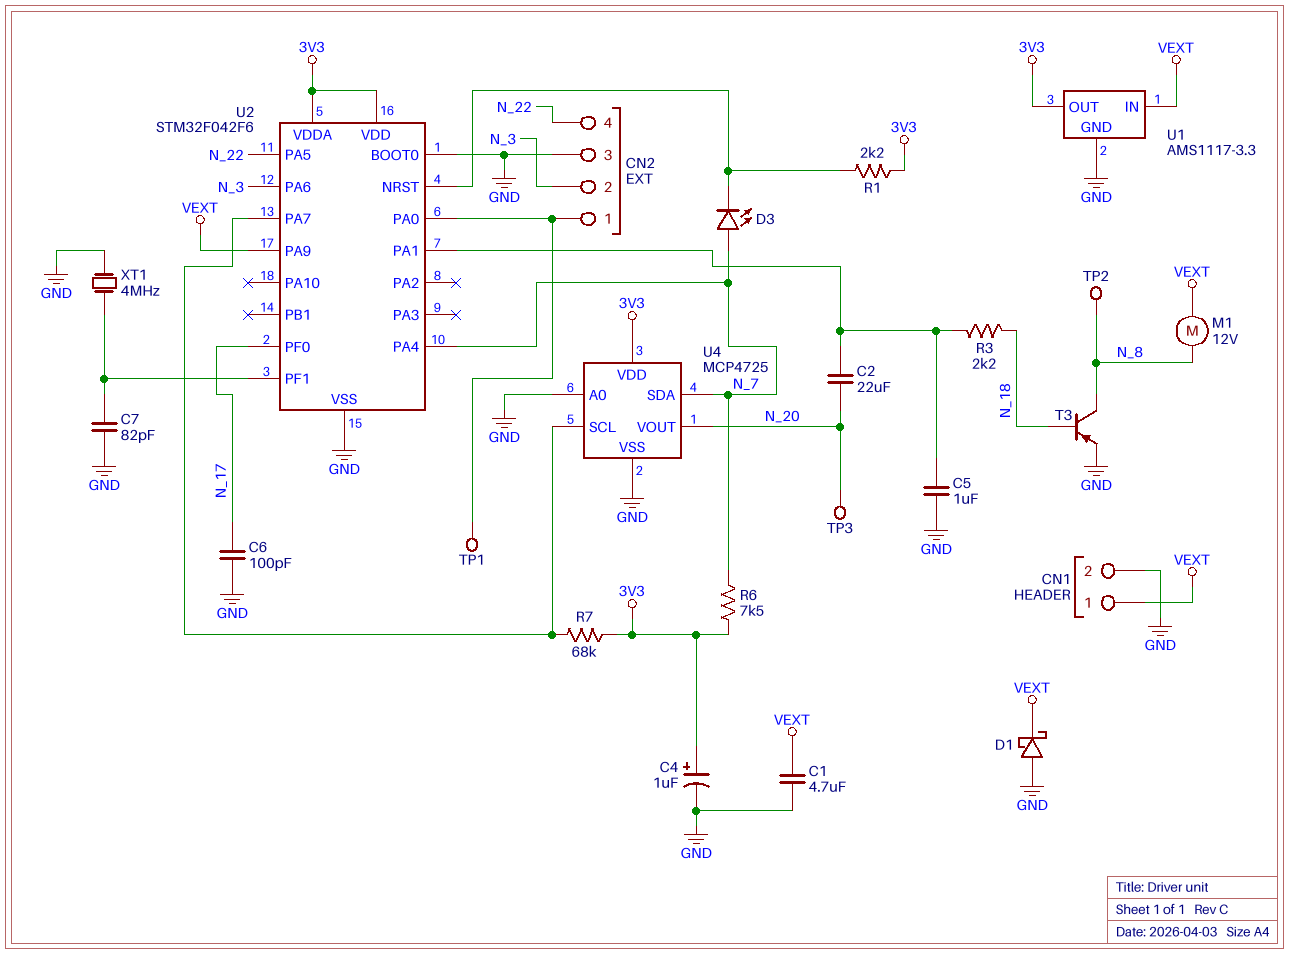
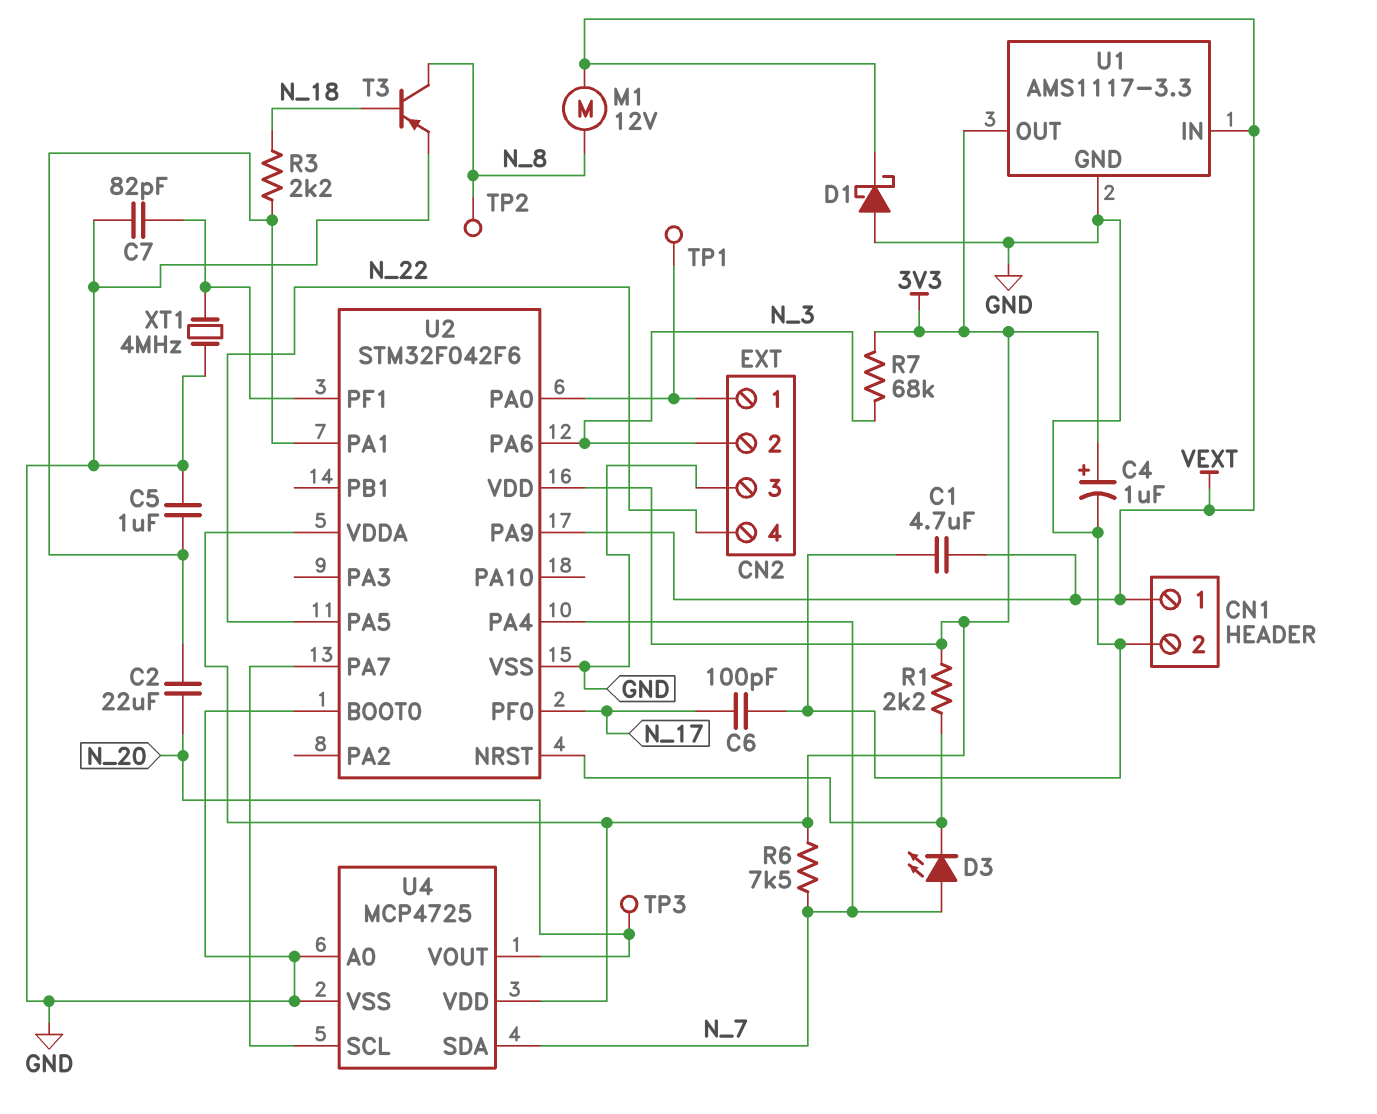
R7: 68k (3V3, U2/PA7) -> 68k (3V3, N_3)

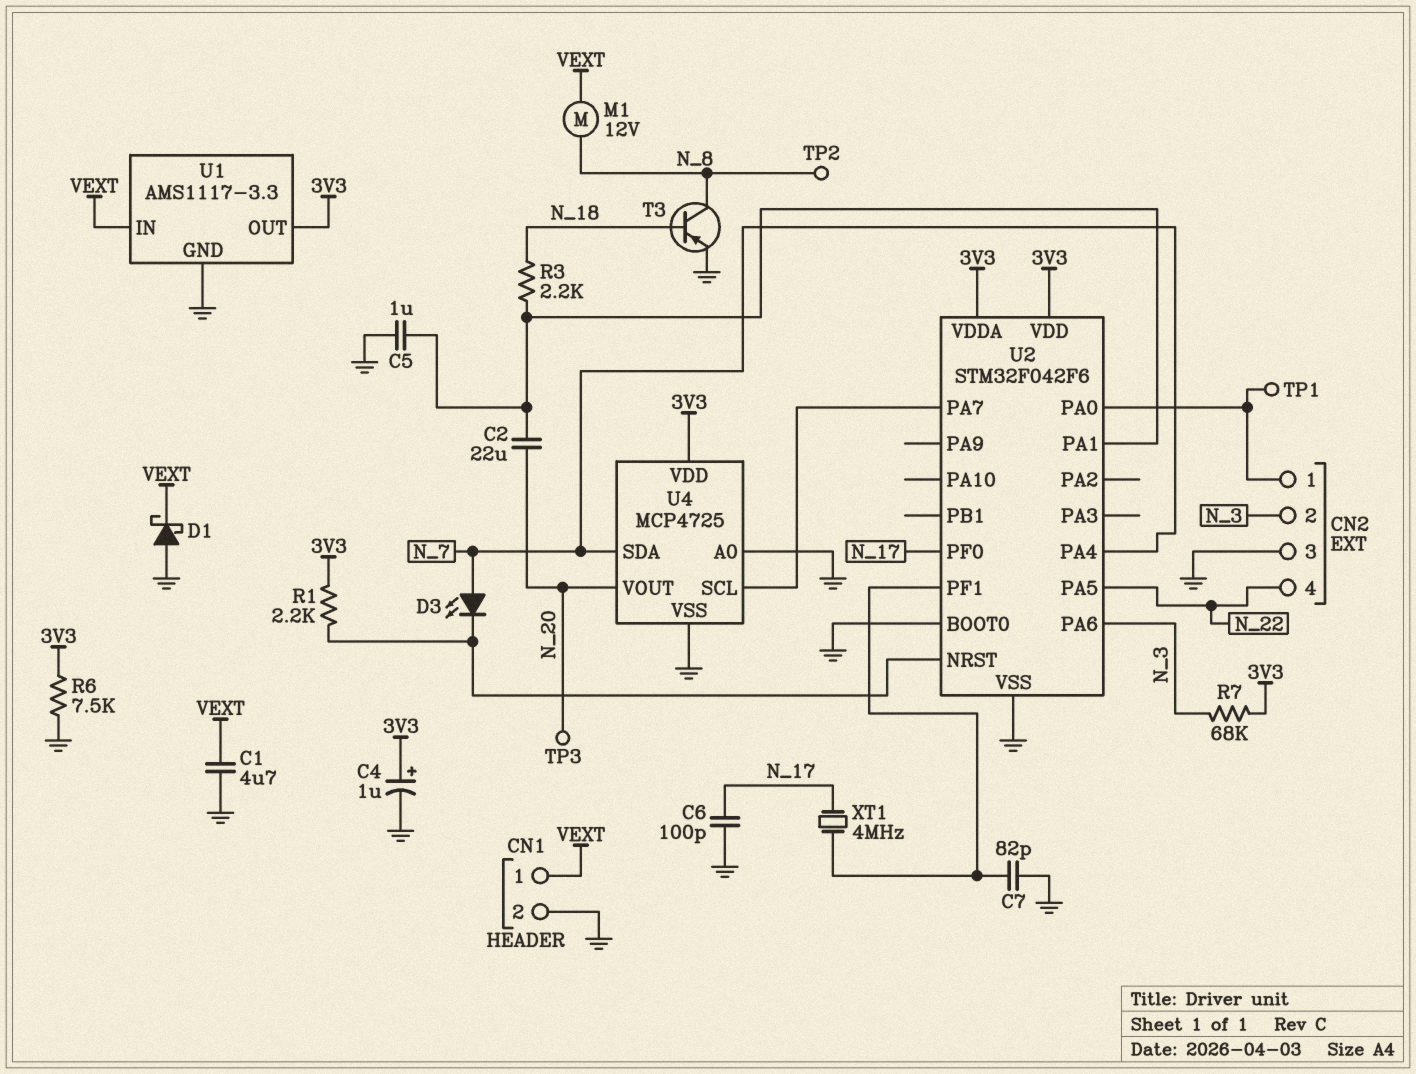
R6: 7.5k (3V3, N_7) -> 7.5k (3V3, GND)
U2 pin PA9: VEXT -> none
XT1: 4MHz (GND, U2/PF1) -> 4MHz (N_17, U2/PF1)

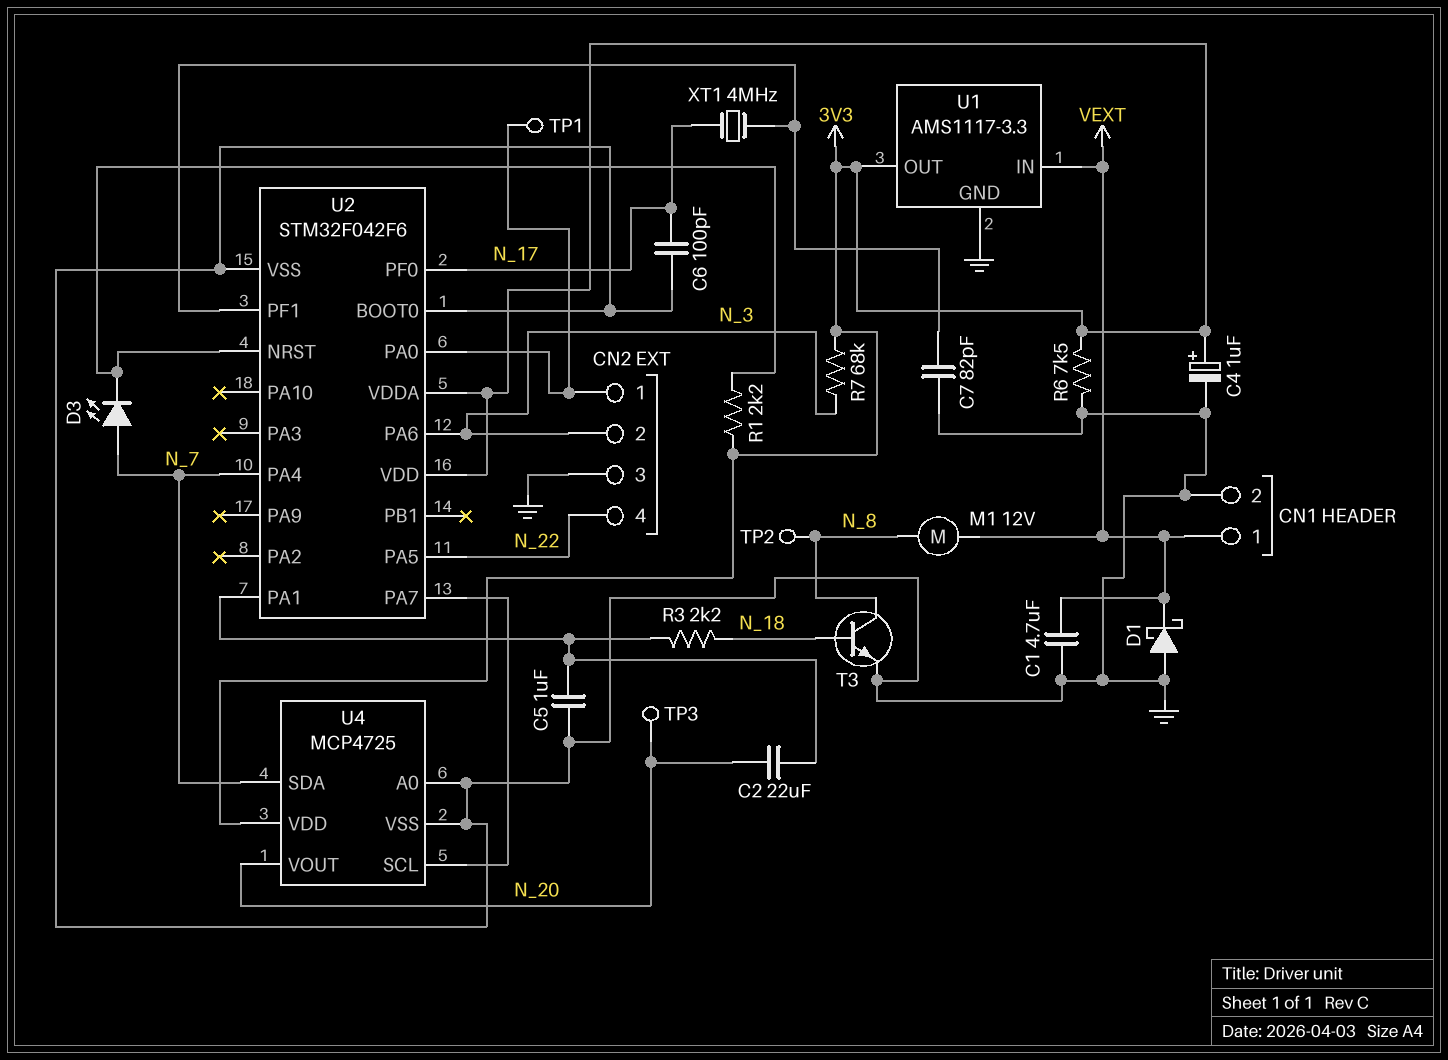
T3: PNP (B N_18, C N_8, E GND) -> NPN (B N_18, C N_8, E GND)

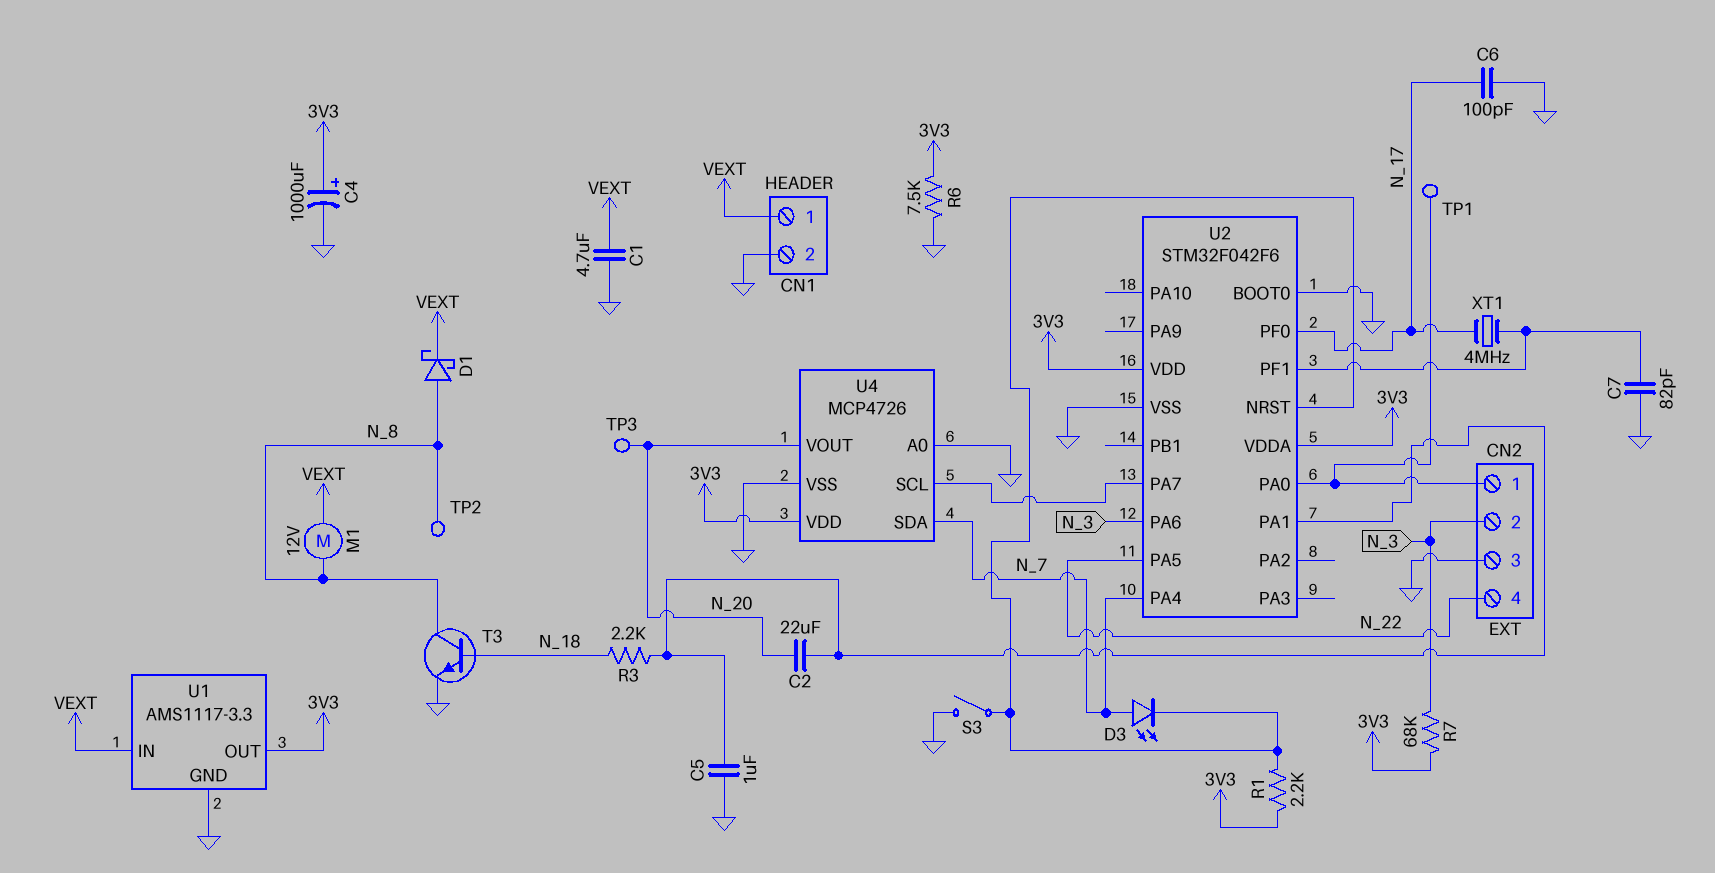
C4: 1uF (plus 3V3, minus GND) -> 1000uF (plus 3V3, minus GND)
D1: schottky (A GND, K VEXT) -> schottky (A N_8, K VEXT)
S3: none -> switch (GND, U2/NRST)
U4: MCP4725 -> MCP4726

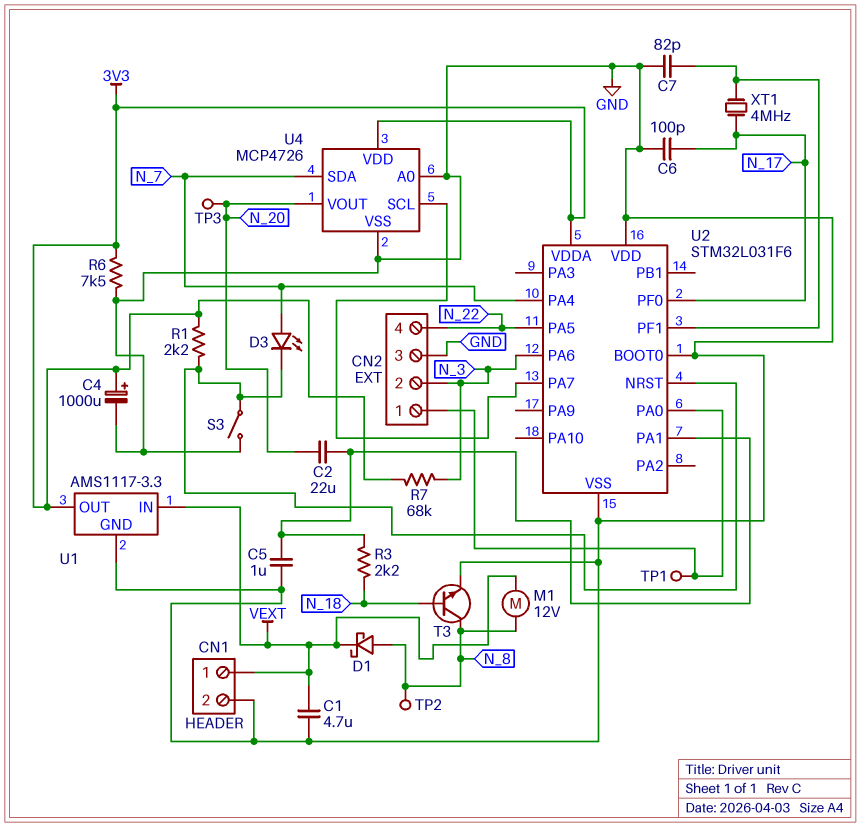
U2: STM32F042F6 -> STM32L031F6
U2 pin VDD: 3V3 -> GND

